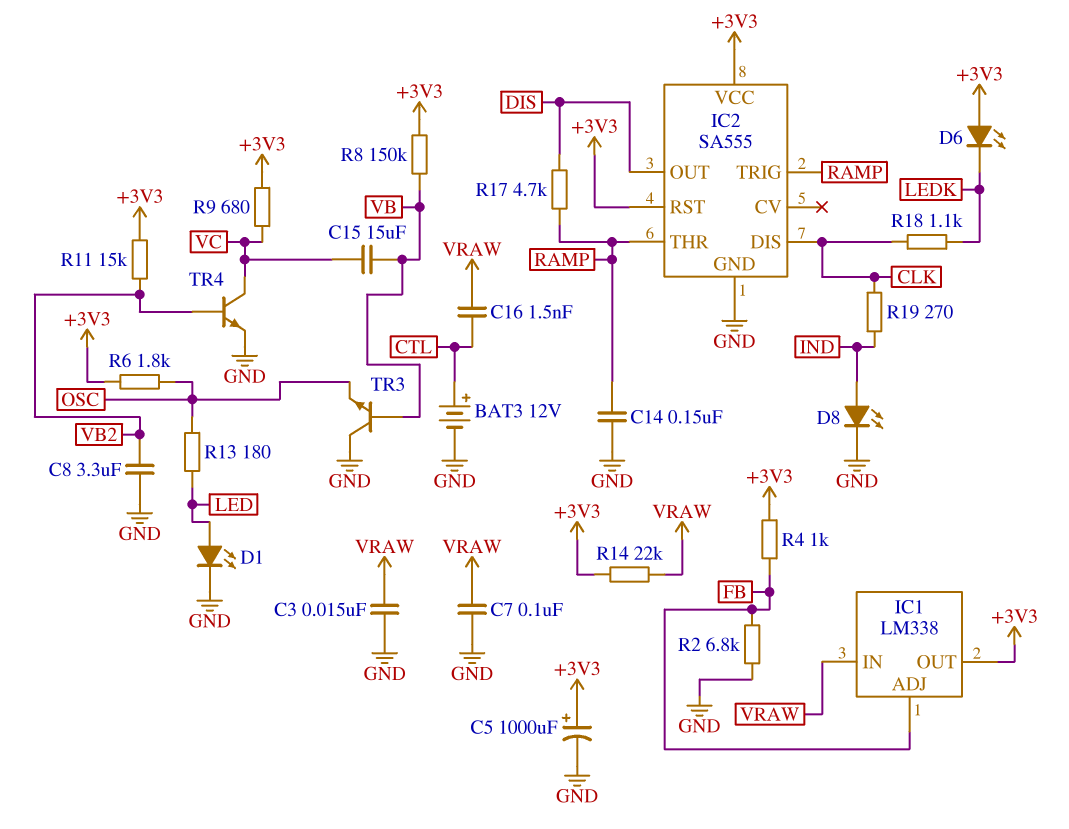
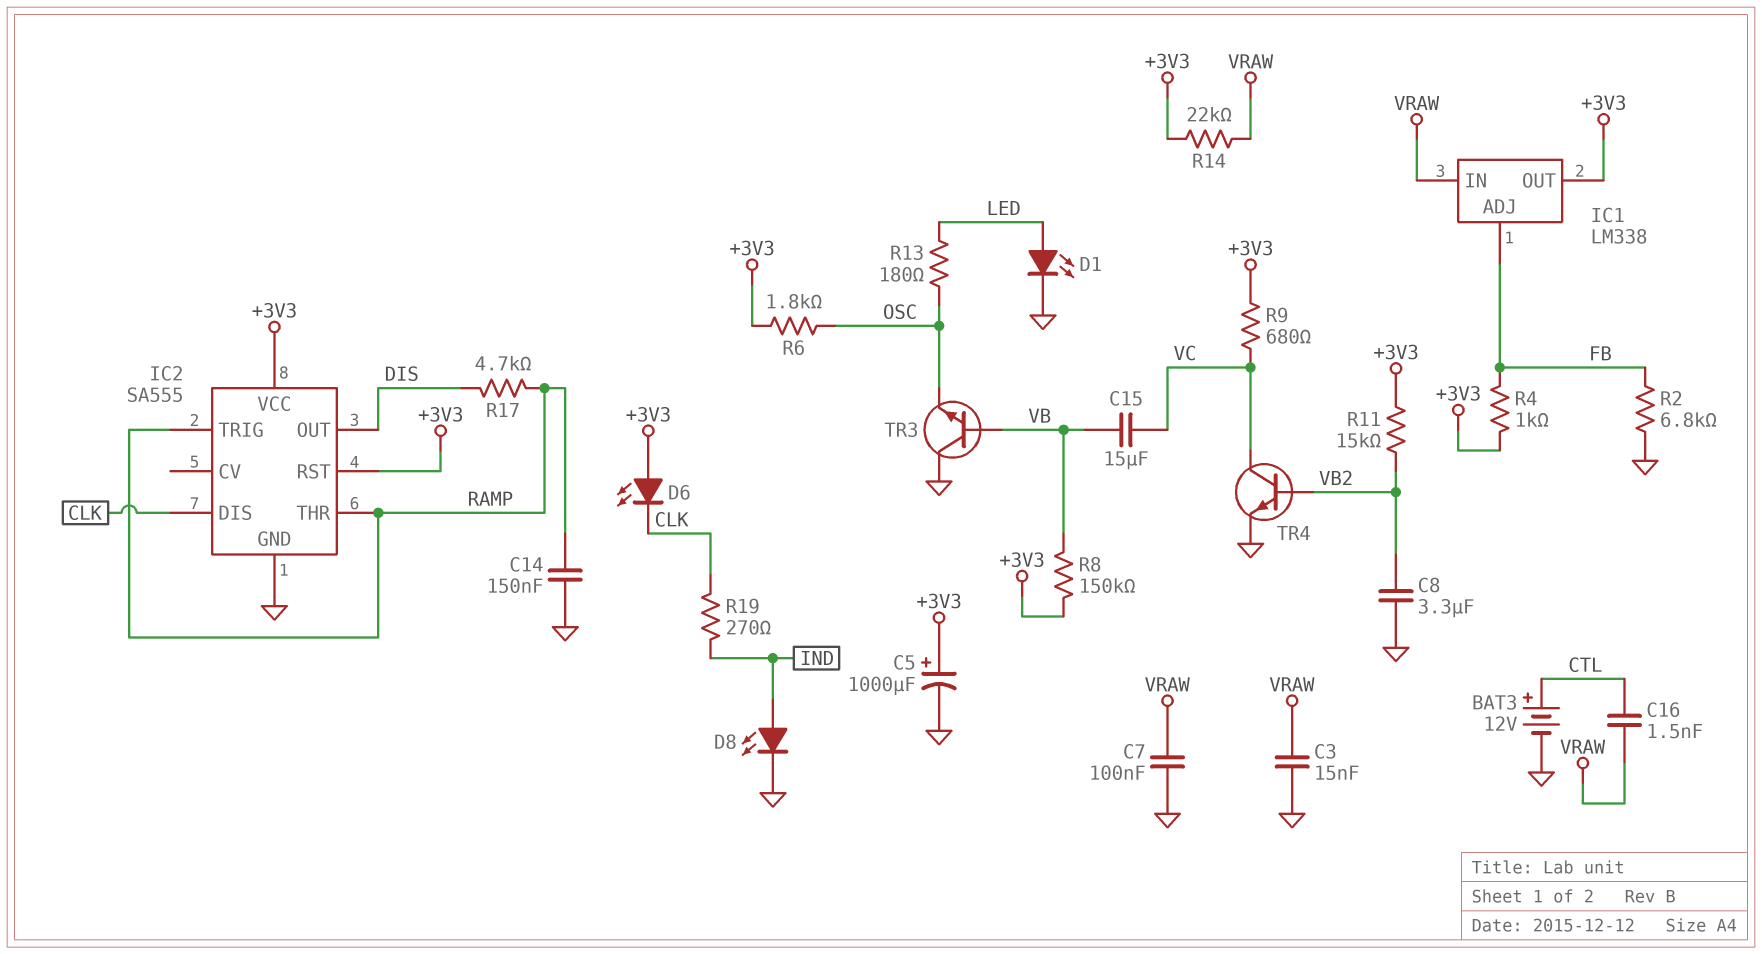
D6: LED (A +3V3, K LEDK) -> LED (A +3V3, K CLK)
R18: 1.1k (CLK, LEDK) -> none

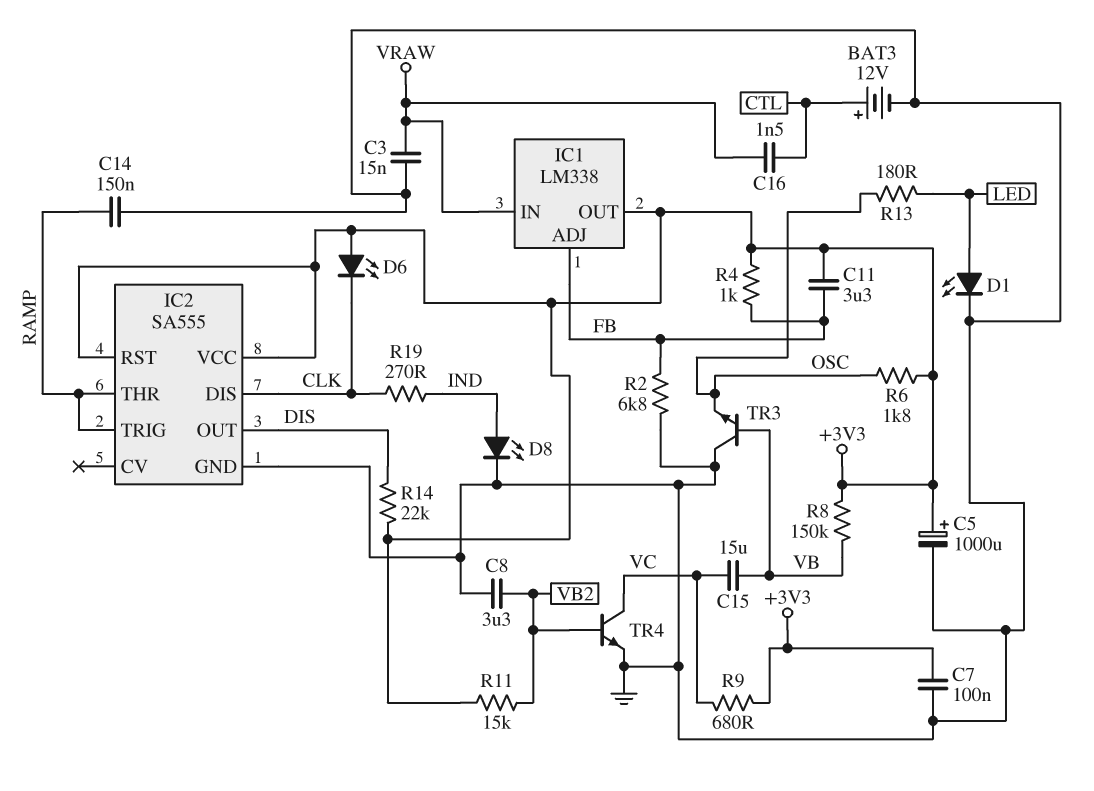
C7: 100nF (GND, VRAW) -> 100nF (+3V3, GND)
C11: none -> 3.3uF (+3V3, FB)
R14: 22k (+3V3, VRAW) -> 22k (+3V3, DIS)
R17: 4.7k (DIS, RAMP) -> none

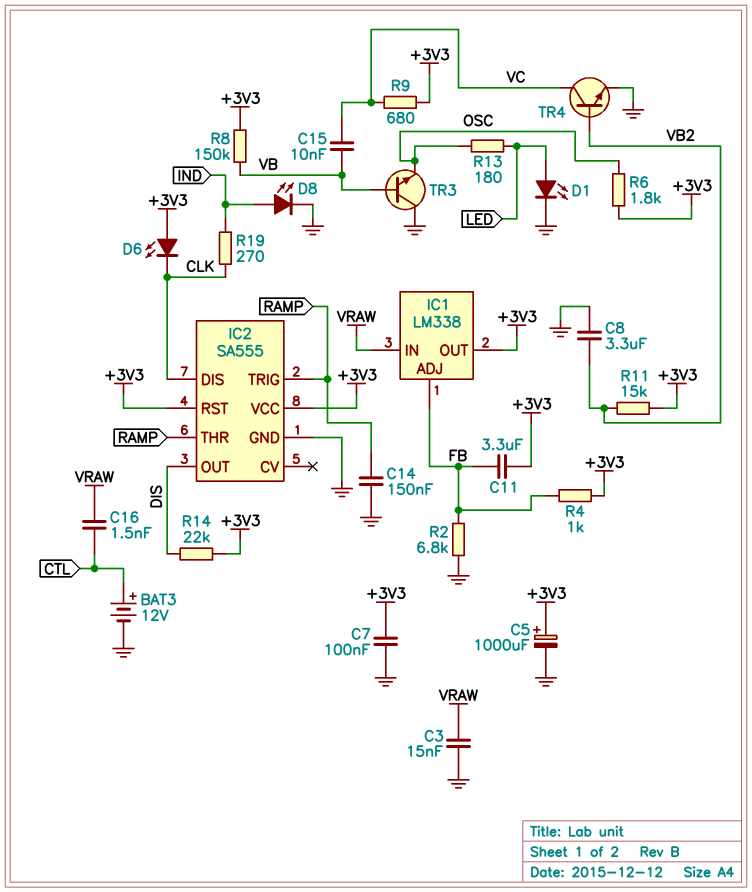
C15: 15uF (VB, VC) -> 10nF (VB, VC)

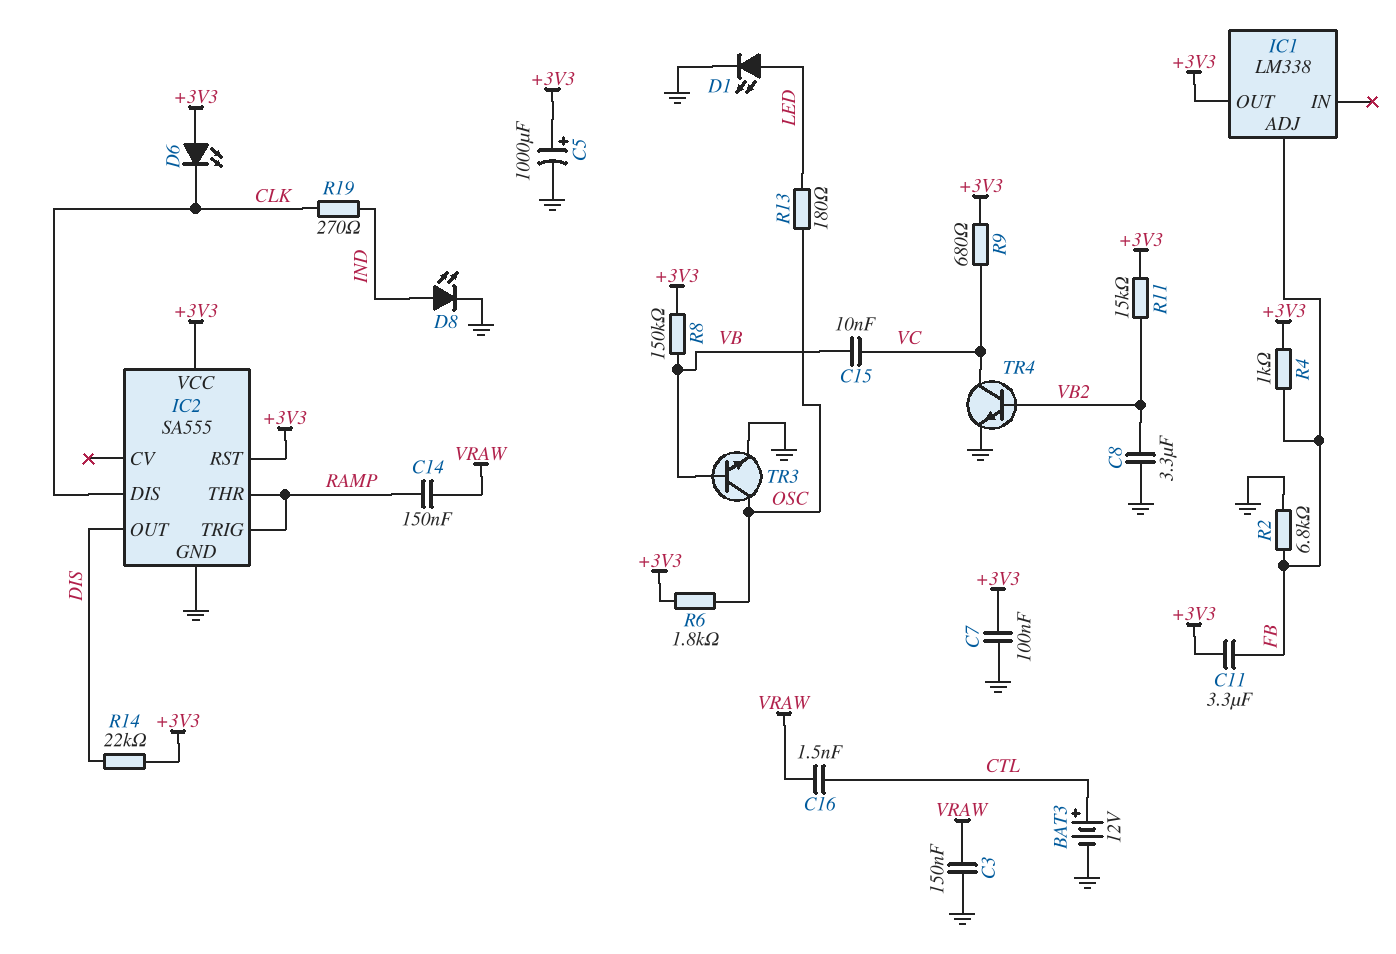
C3: 15nF (GND, VRAW) -> 150nF (GND, VRAW)
C14: 150nF (GND, RAMP) -> 150nF (RAMP, VRAW)
IC1 pin IN: VRAW -> none
TR3: NPN (B VB, C GND, E OSC) -> NPN (B VB, C OSC, E GND)

